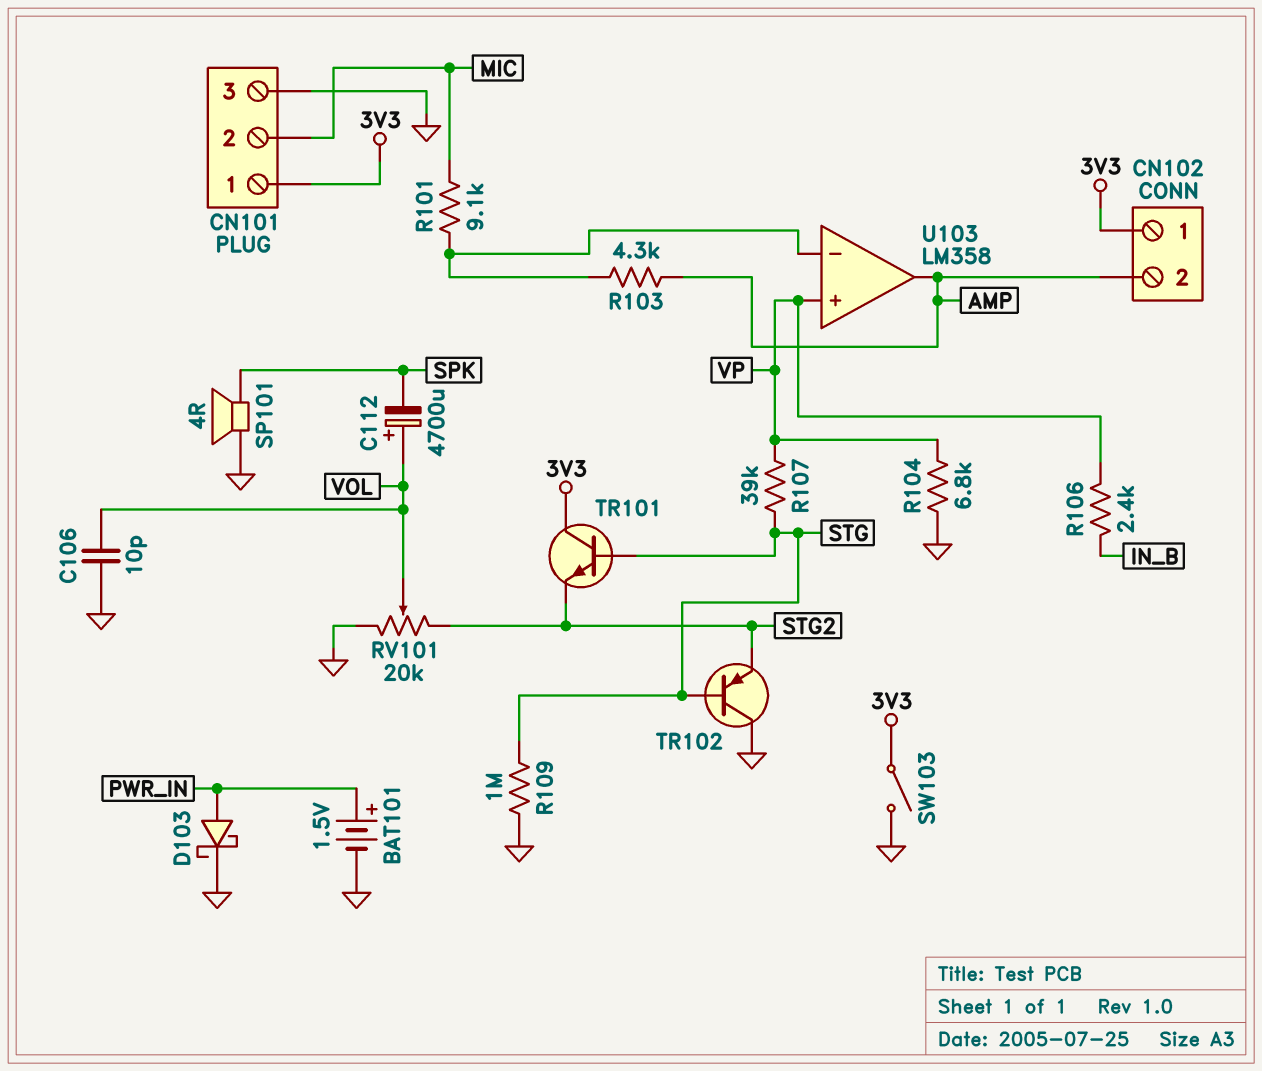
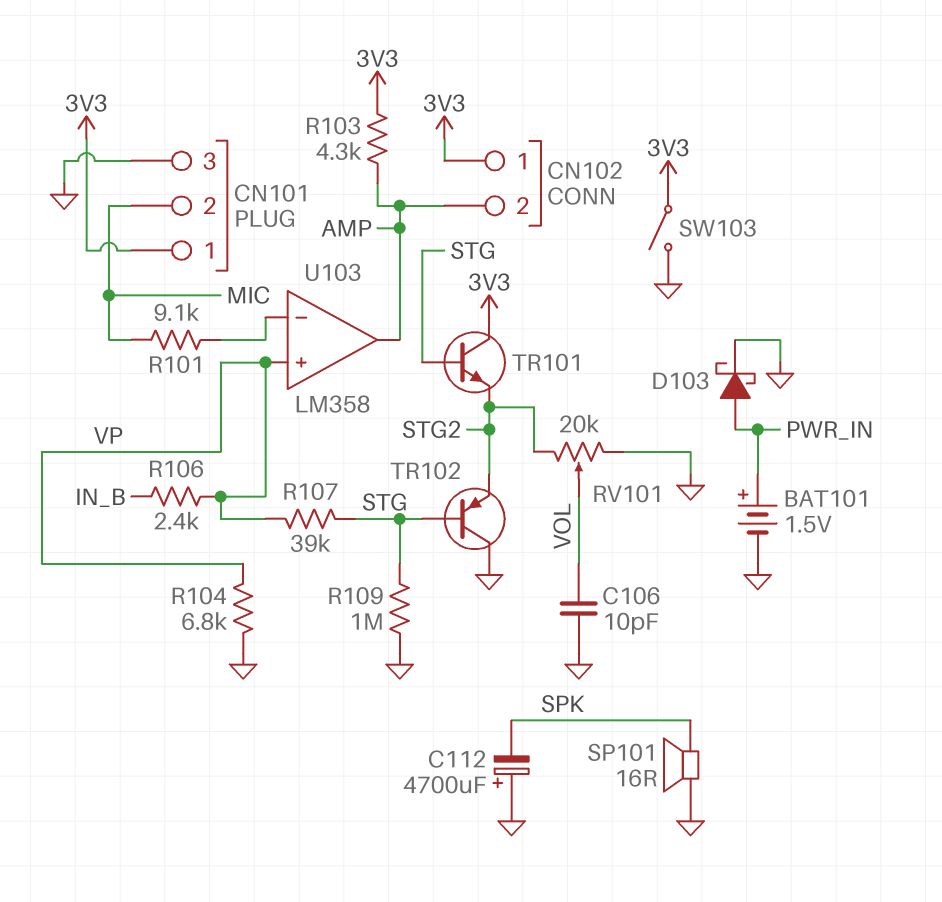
C112: 4700uF (plus VOL, minus SPK) -> 4700uF (plus GND, minus SPK)
R103: 4.3k (AMP, U103/in-) -> 4.3k (3V3, AMP)
SP101: speaker 4R (GND, SPK) -> speaker 16R (GND, SPK)

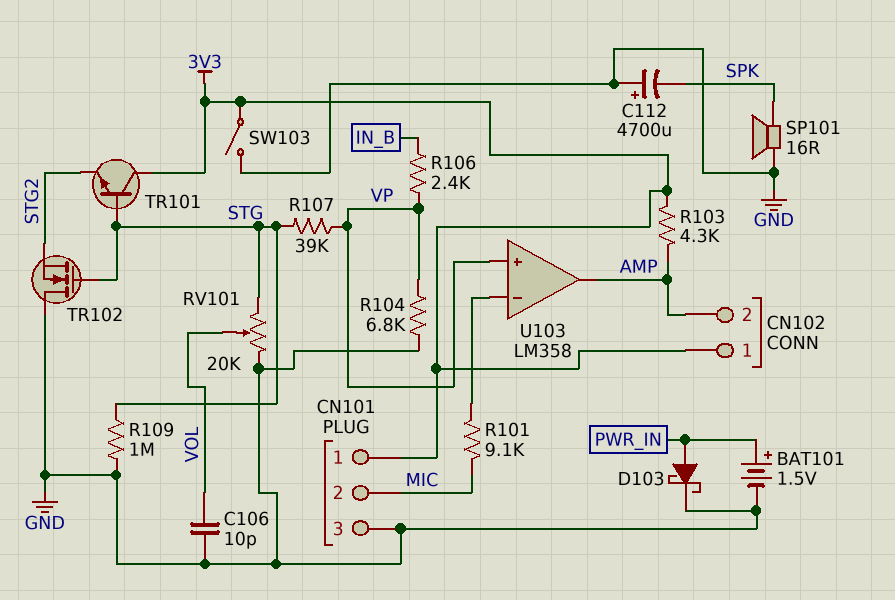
RV101: 20k (GND, STG2, wiper VOL) -> 20k (GND, STG, wiper VOL)
TR102: PNP (B STG, C GND, E STG2) -> NMOS (G STG, D GND, S STG2)

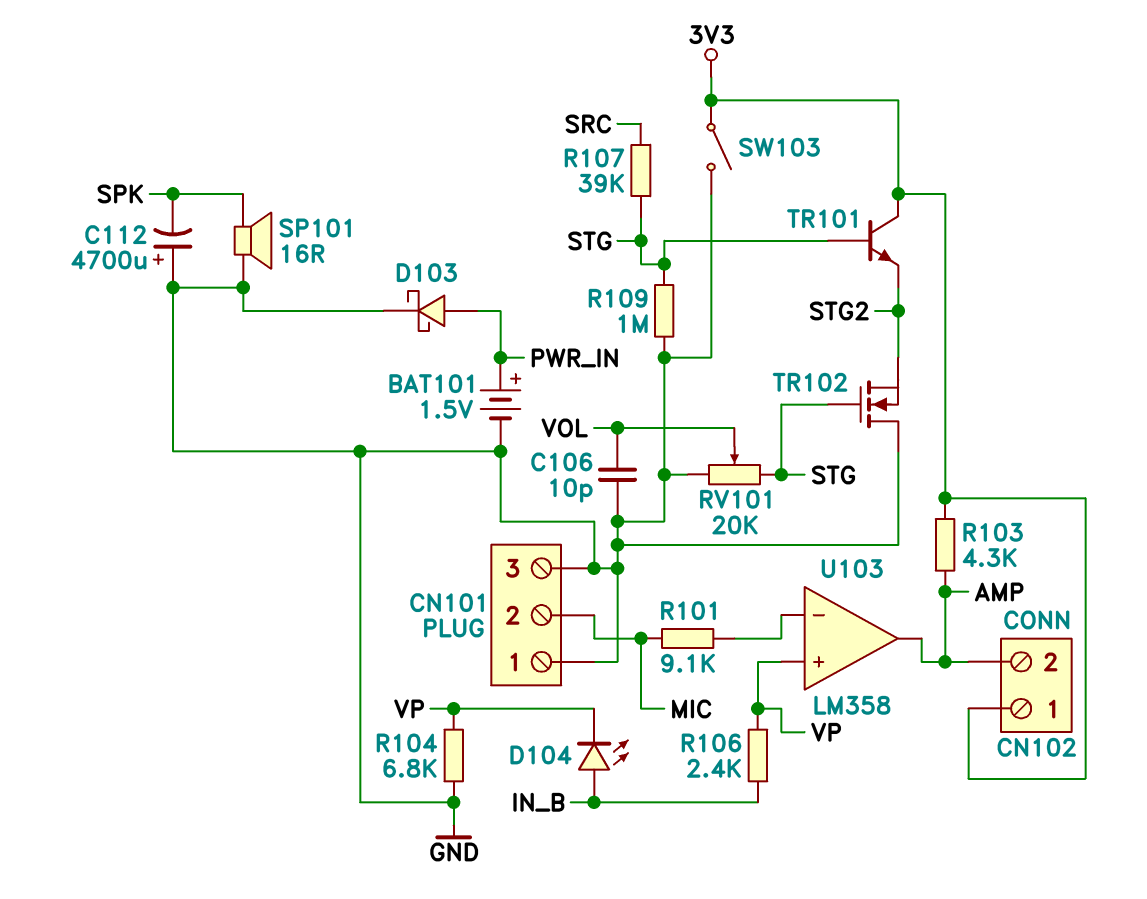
CN101 pin 1: 3V3 -> GND
D104: none -> LED (A IN_B, K VP)
R107: 39k (STG, VP) -> 39k (SRC, STG)

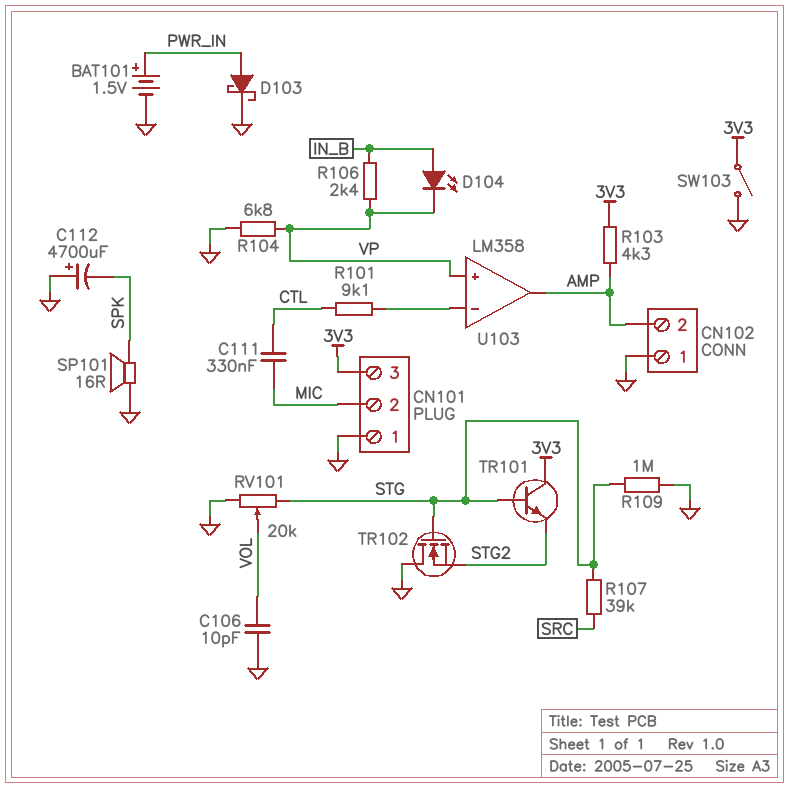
C111: none -> 330nF (CTL, MIC)
CN101 pin 3: GND -> 3V3
CN102 pin 1: 3V3 -> GND
R101: 9.1k (MIC, U103/in-) -> 9.1k (CTL, U103/in-)

